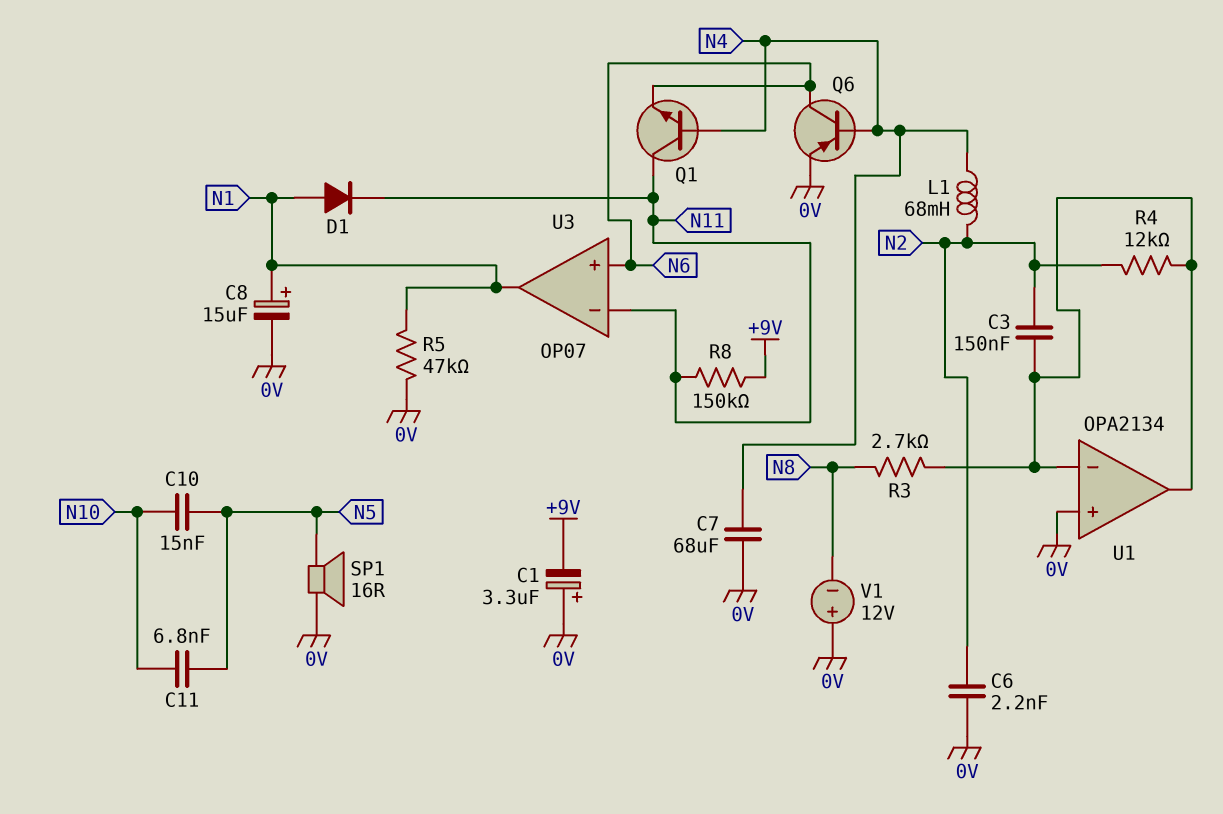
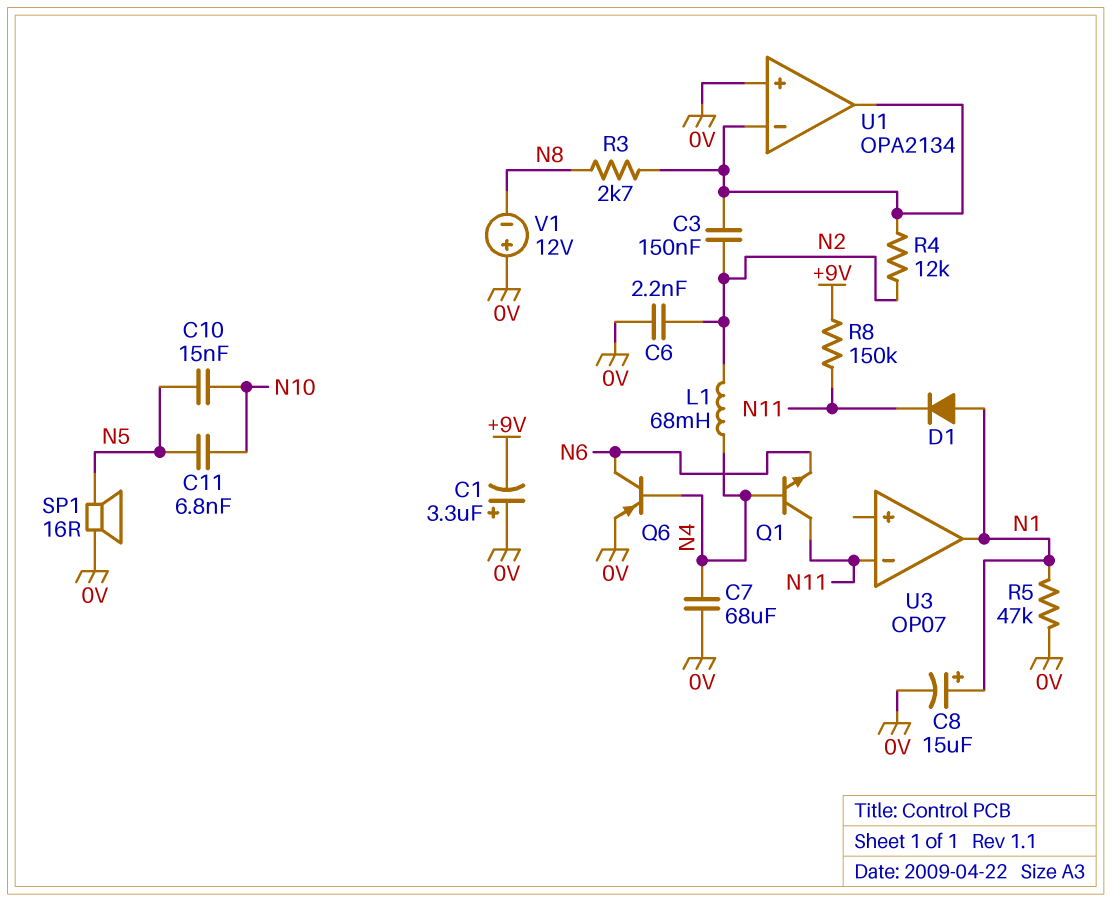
U3 pin in+: N6 -> none

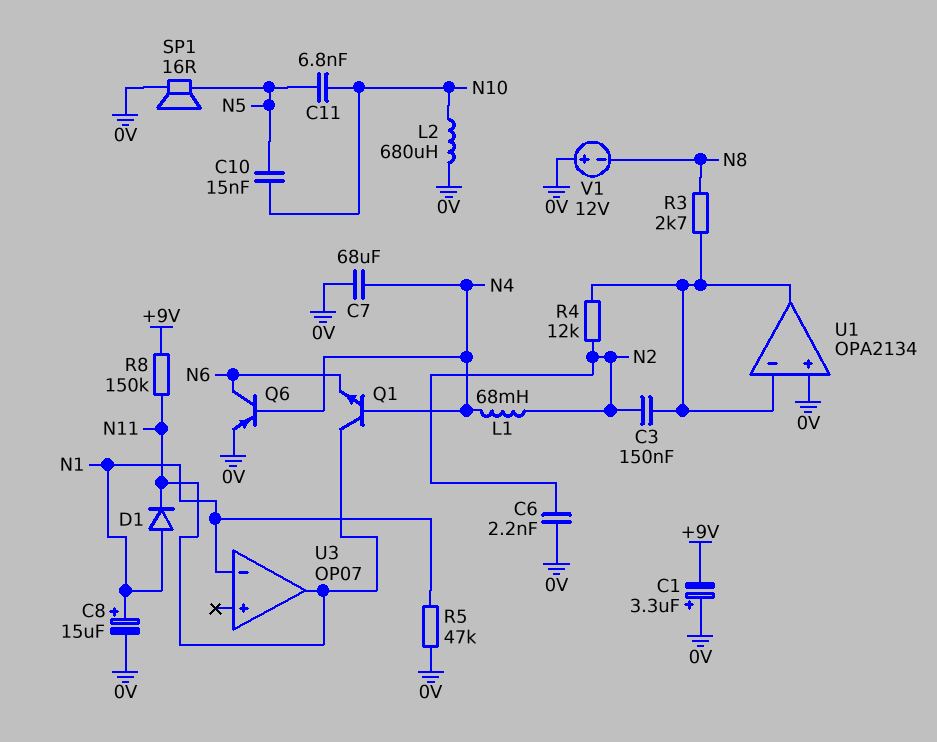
L2: none -> 680uH (0V, N10)
U3 pin in-: N11 -> N1
U3 pin out: N1 -> N11

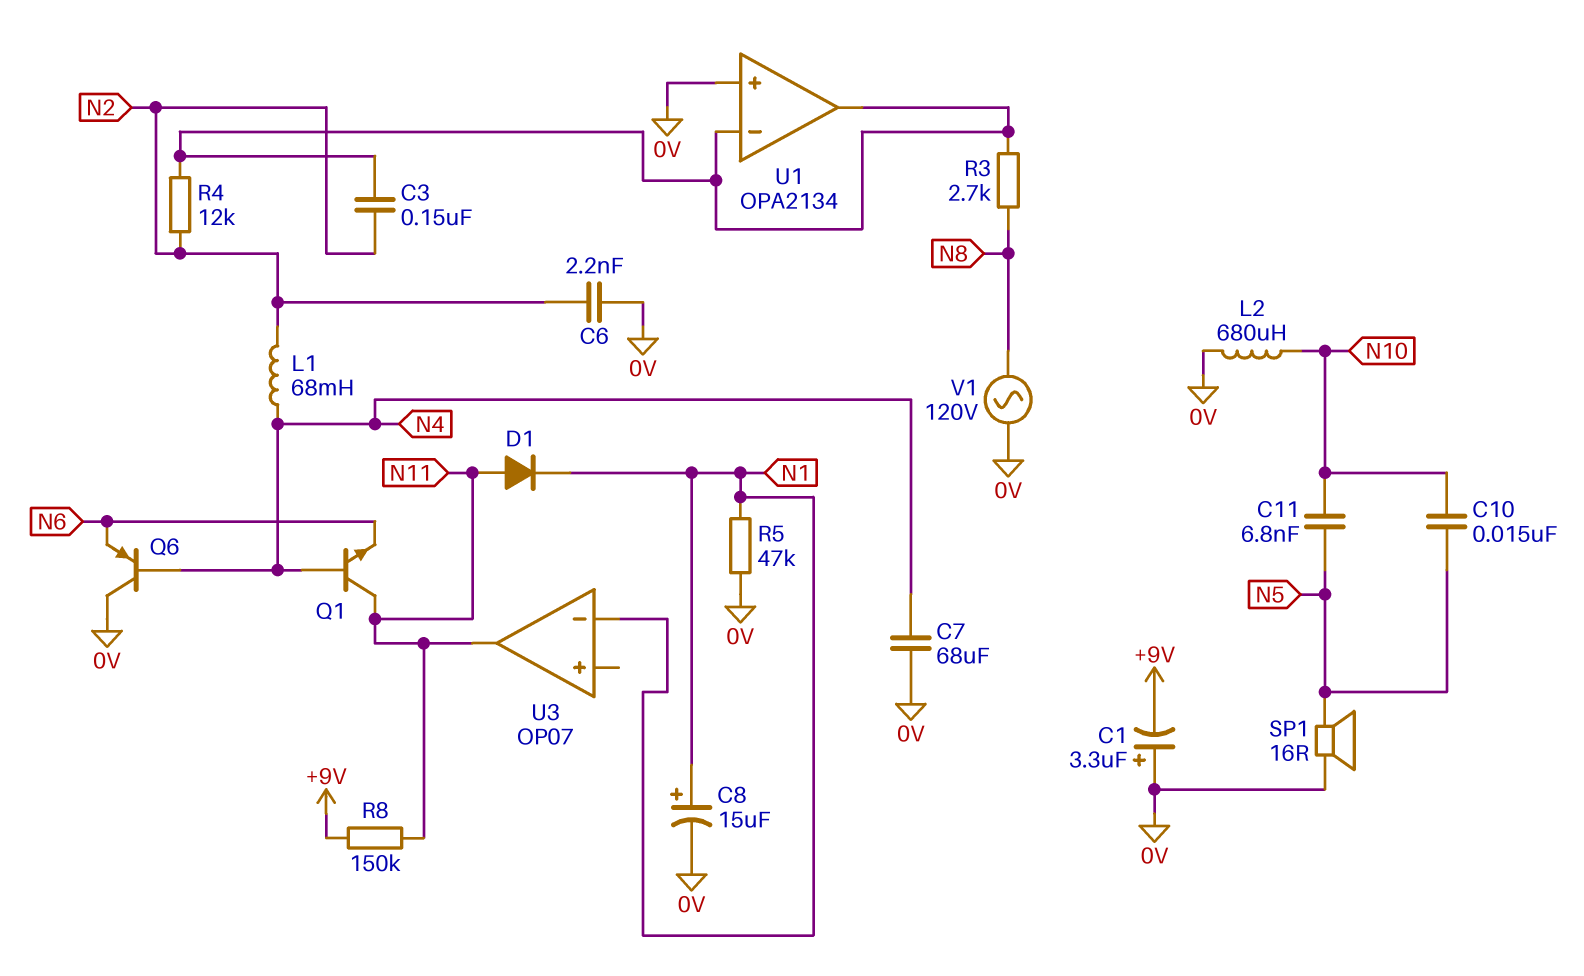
D1: diode (A N1, K N11) -> diode (A N11, K N1)
Q6: PNP (B N4, C N6, E 0V) -> PNP (B N4, C 0V, E N6)
V1: 12V (plus 0V, minus N8) -> AC 120V (0V, N8)

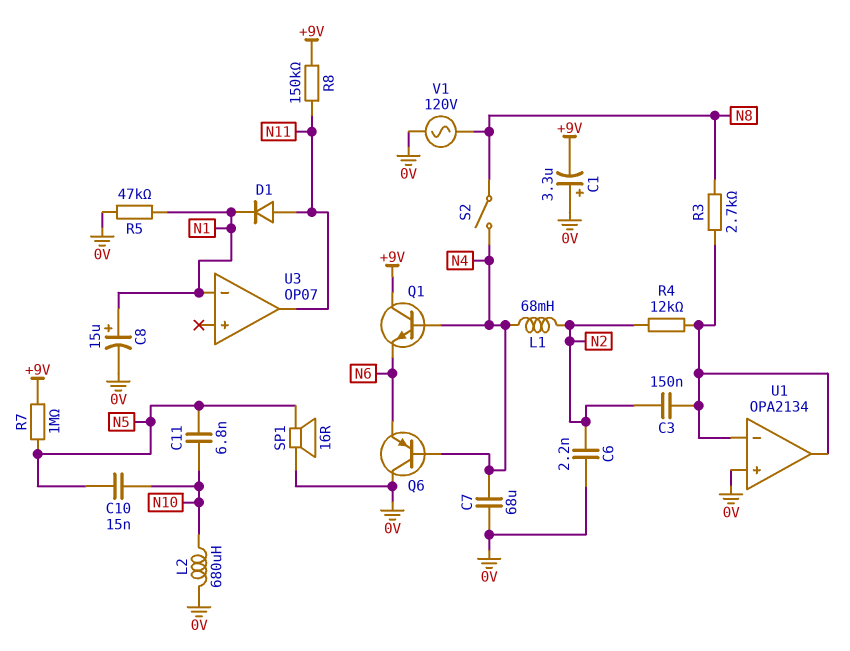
Q1: NPN (B N4, C N11, E N6) -> NPN (B N4, C +9V, E N6)
R7: none -> 1M (+9V, N5)
S2: none -> switch (N4, N8)

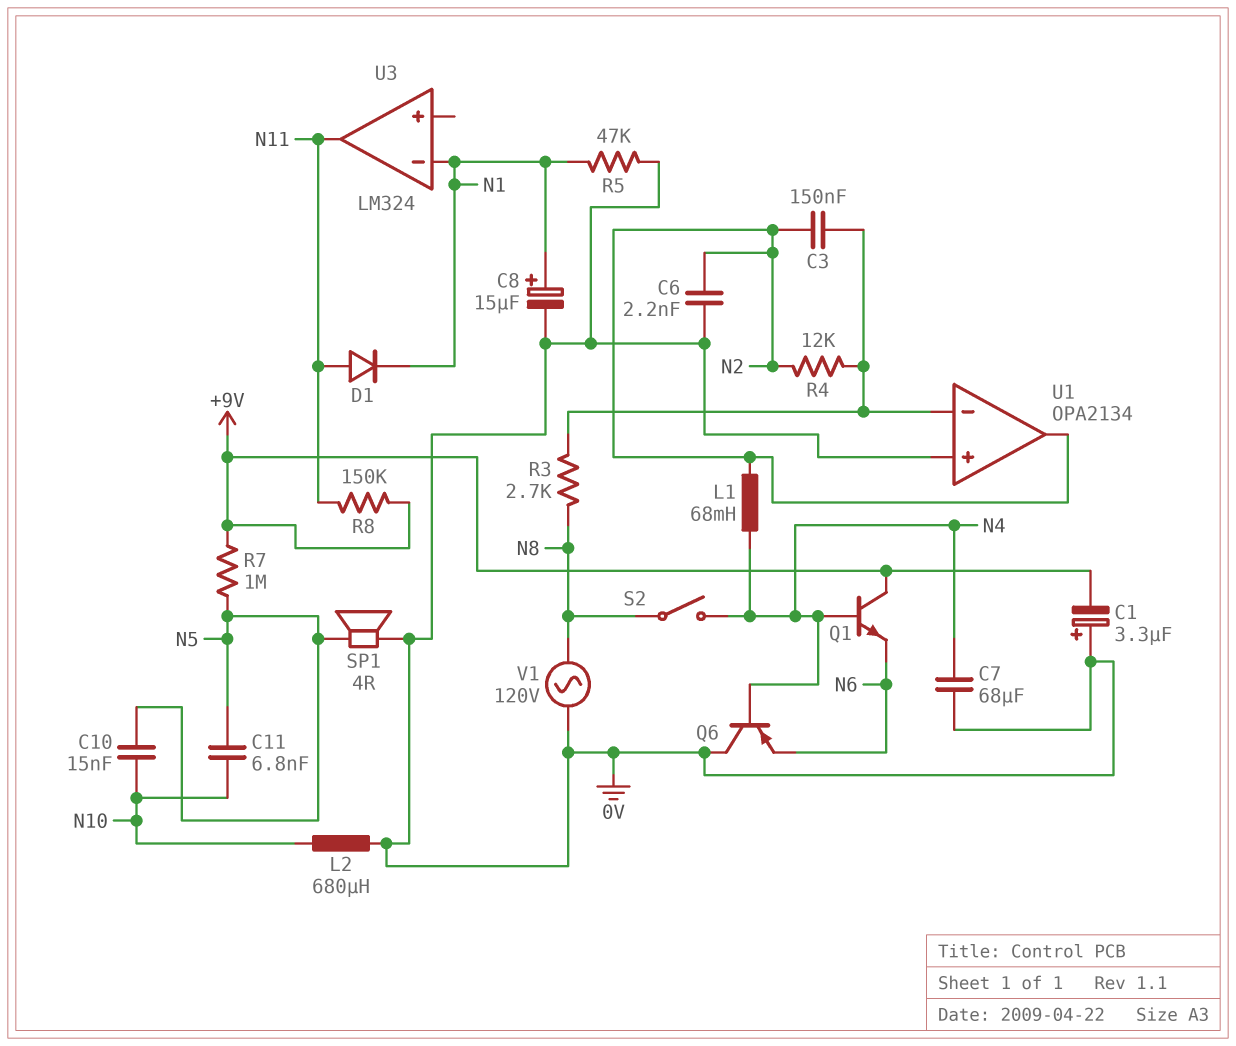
SP1: speaker 16R (0V, N5) -> speaker 4R (0V, N5)
U1 pin out: U1/in- -> N2
U3: OP07 -> LM324

